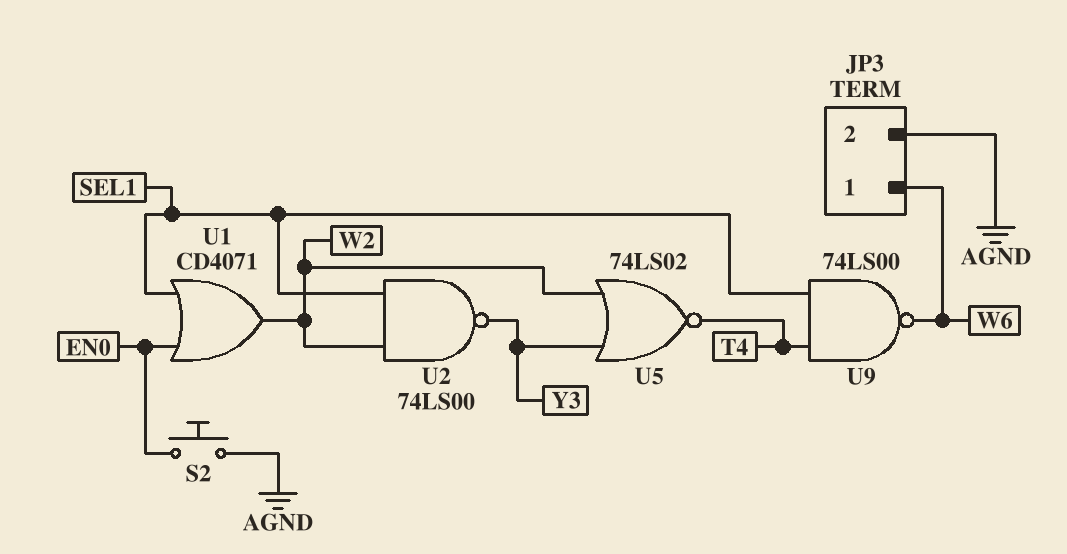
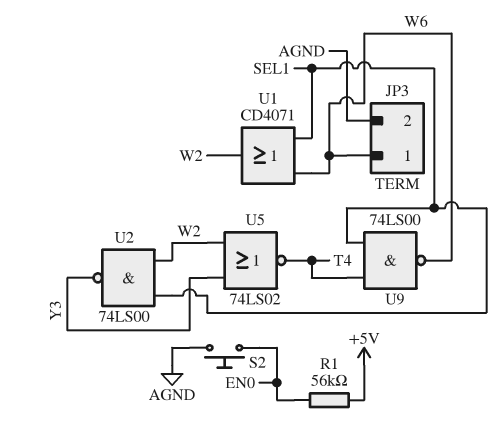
R1: none -> 56k (+5V, EN0)
U1: OR CD4071 (in EN0, in SEL1, out W2) -> OR CD4071 (in SEL1, in W6, out W2)

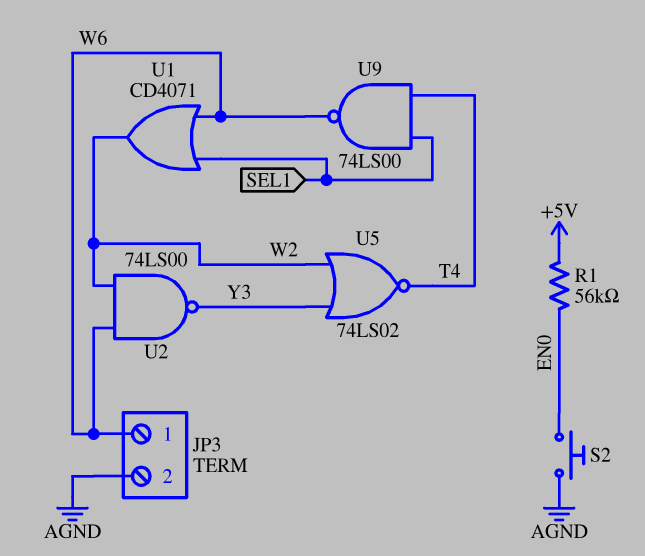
U2: NAND 74LS00 (in SEL1, in W2, out Y3) -> NAND 74LS00 (in W2, in W6, out Y3)

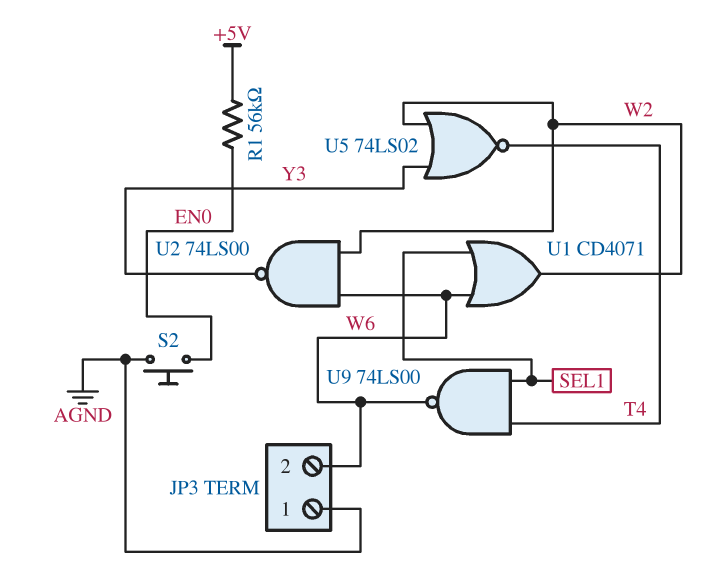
JP3 pin 1: W6 -> AGND
JP3 pin 2: AGND -> W6

